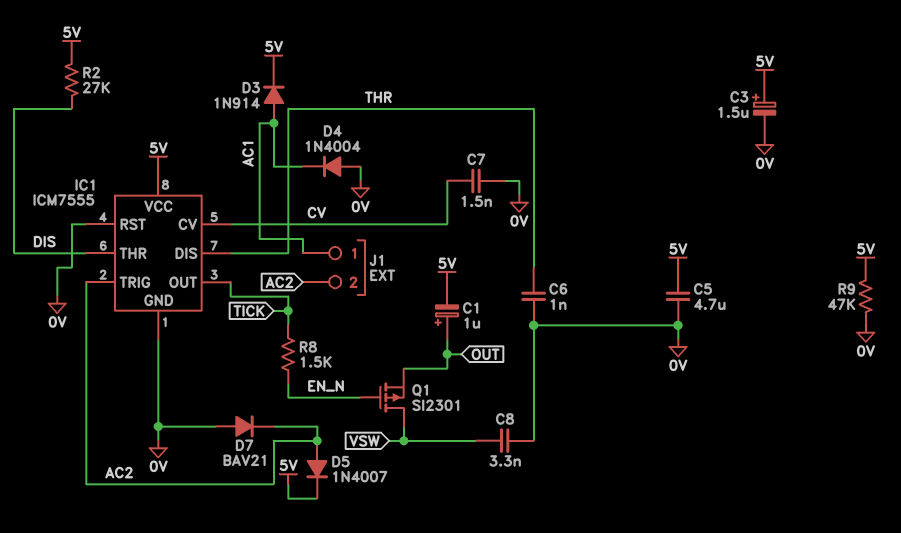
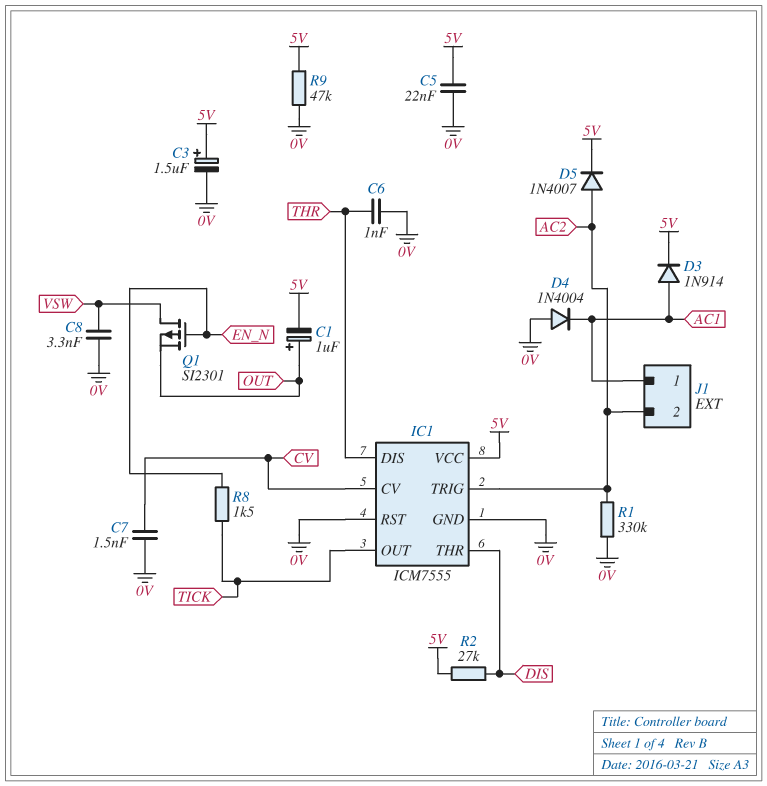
C5: 4.7uF (0V, 5V) -> 22nF (0V, 5V)
D7: diode BAV21 (A 0V, K AC2) -> none
R1: none -> 330k (0V, AC2)

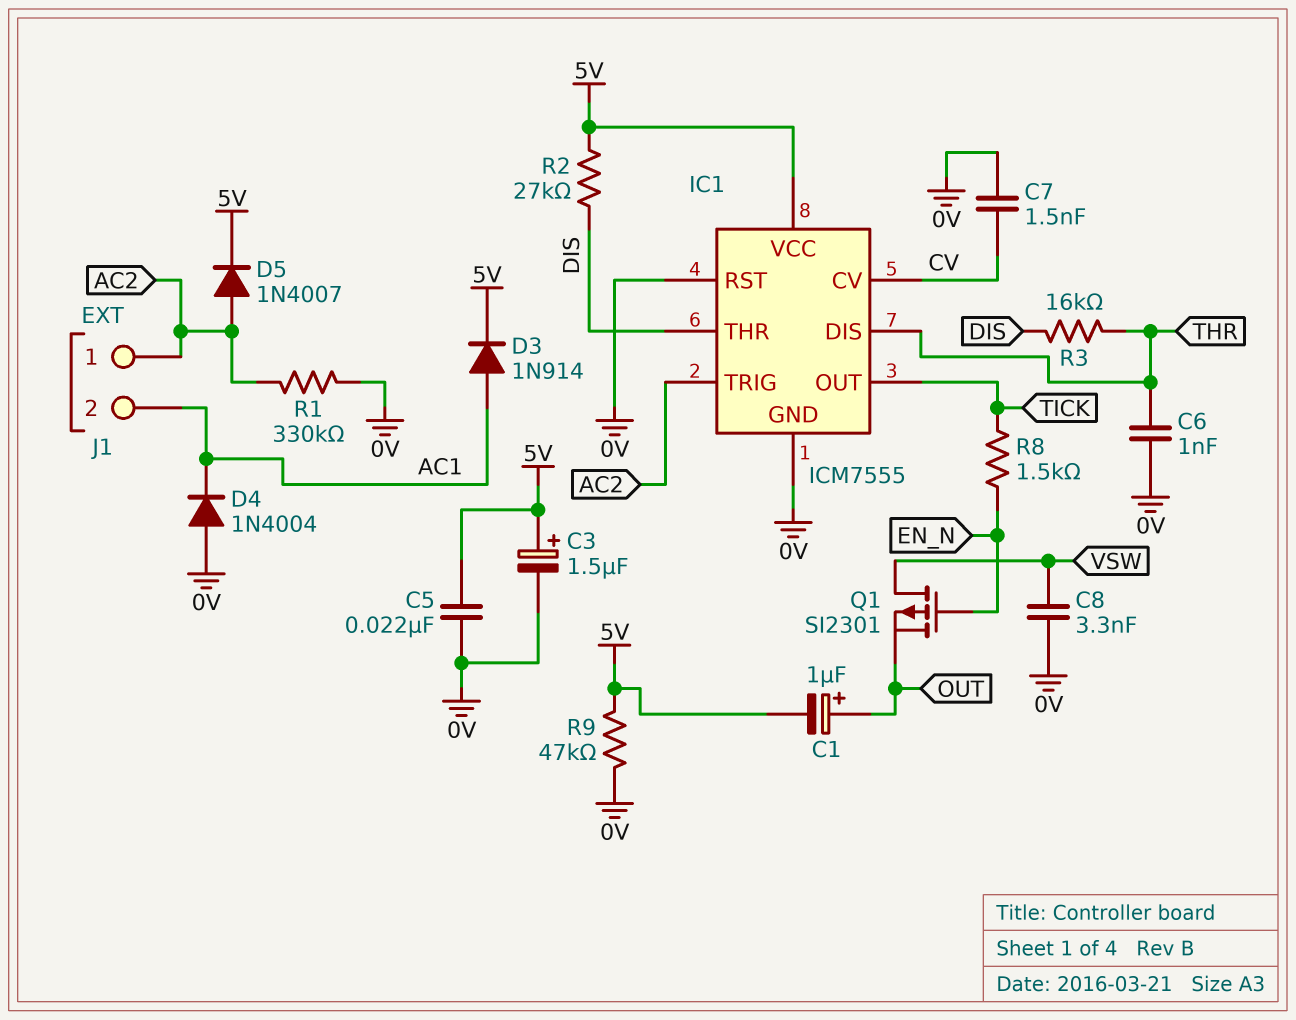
J1 pin 1: AC1 -> AC2
J1 pin 2: AC2 -> AC1
R3: none -> 16k (DIS, THR)

